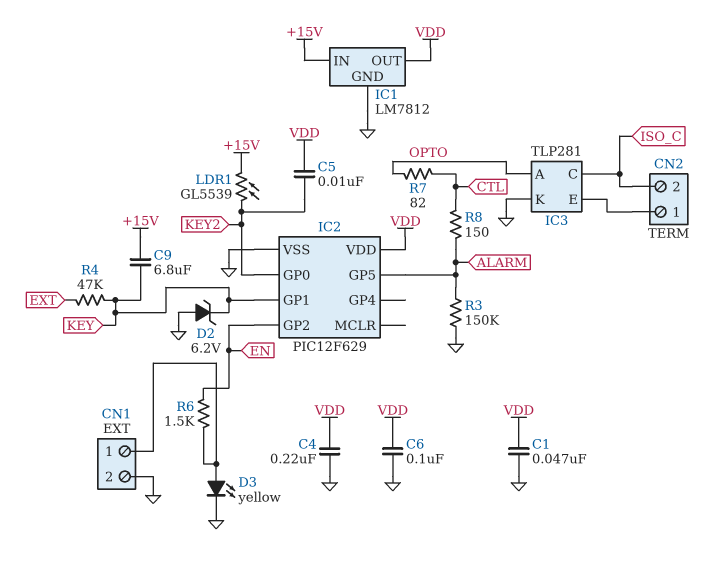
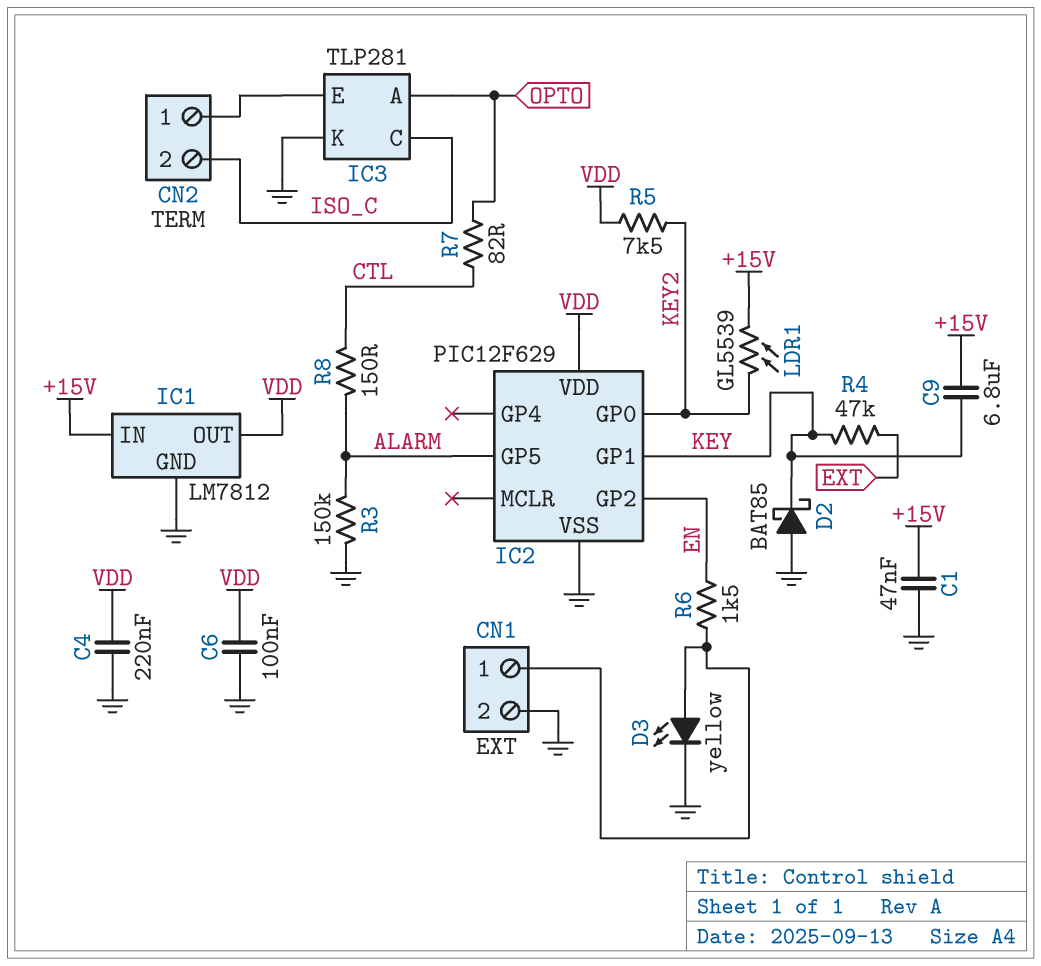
C1: 47nF (GND, VDD) -> 47nF (+15V, GND)
C5: 10nF (KEY2, VDD) -> none
D2: zener 6.2V (A GND, K KEY) -> schottky BAT85 (A GND, K KEY)
R5: none -> 7.5k (KEY2, VDD)

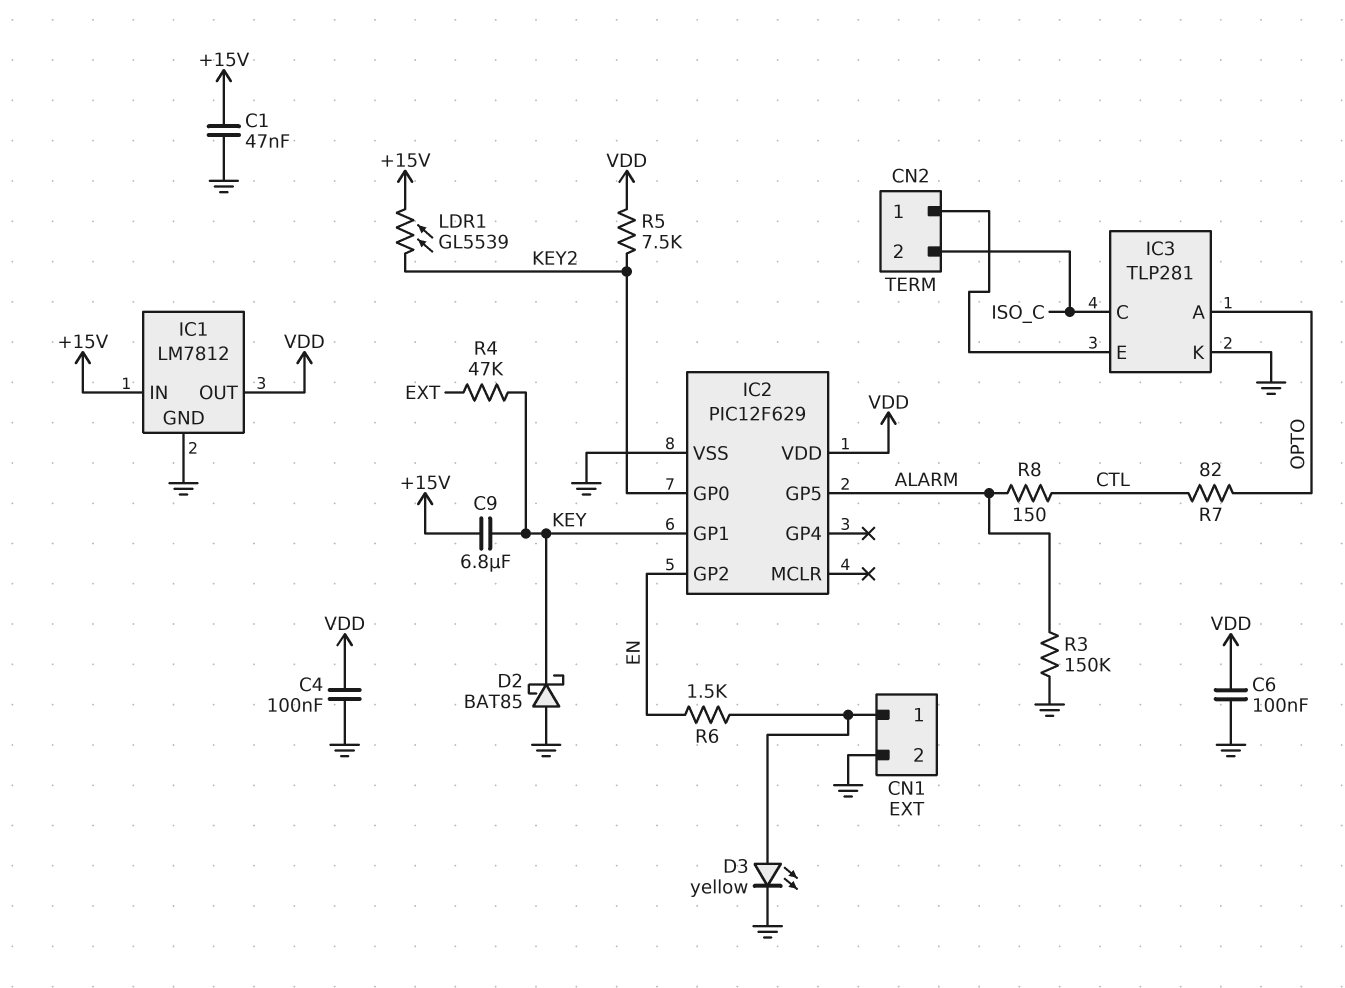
C4: 220nF (GND, VDD) -> 100nF (GND, VDD)

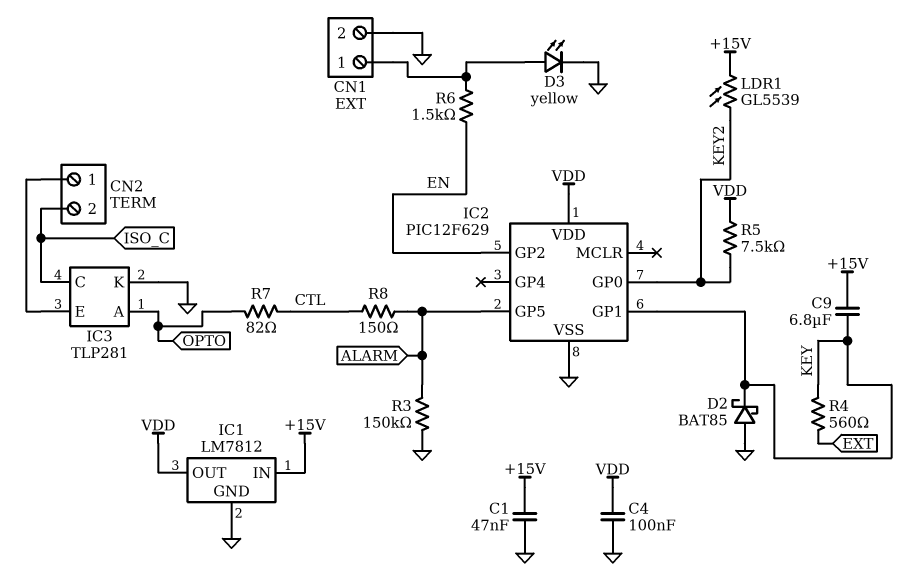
C6: 100nF (GND, VDD) -> none
R4: 47k (EXT, KEY) -> 560 (EXT, KEY)

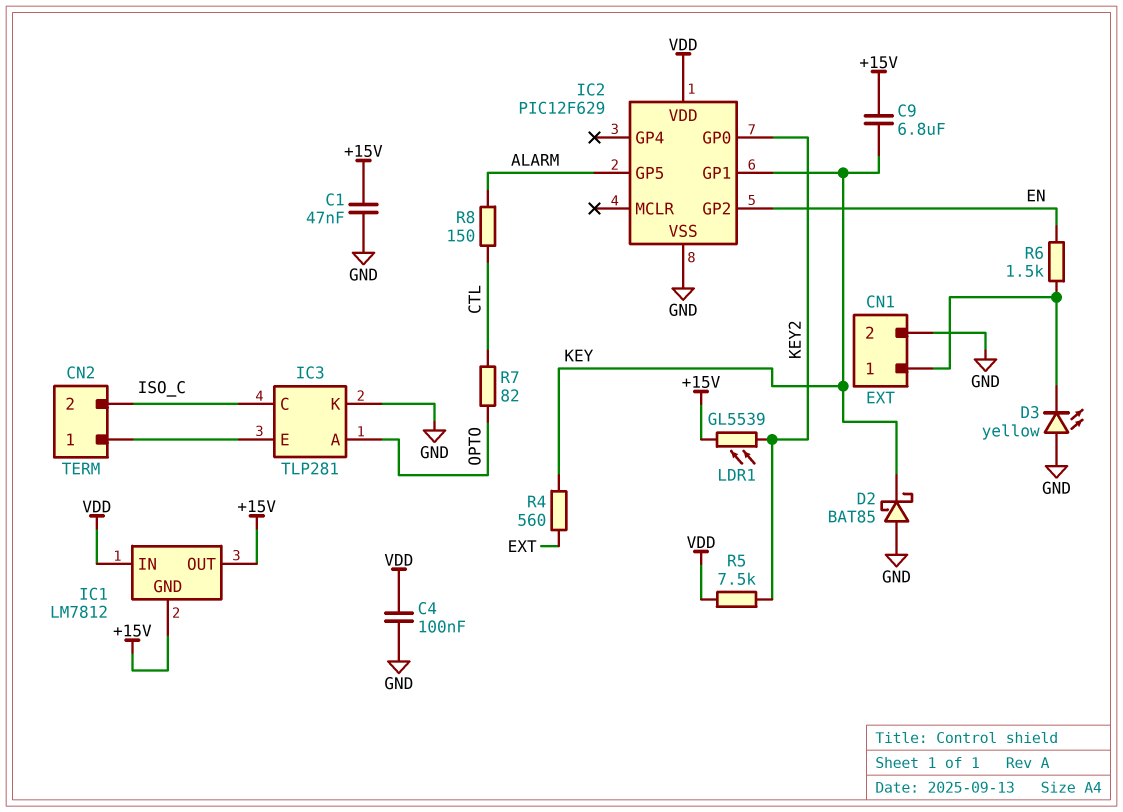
D3: LED yellow (A CN1/1, K GND) -> LED yellow (A GND, K CN1/1)
IC1 pin GND: GND -> +15V
IC1 pin IN: +15V -> VDD
IC1 pin OUT: VDD -> +15V
R3: 150k (ALARM, GND) -> none

